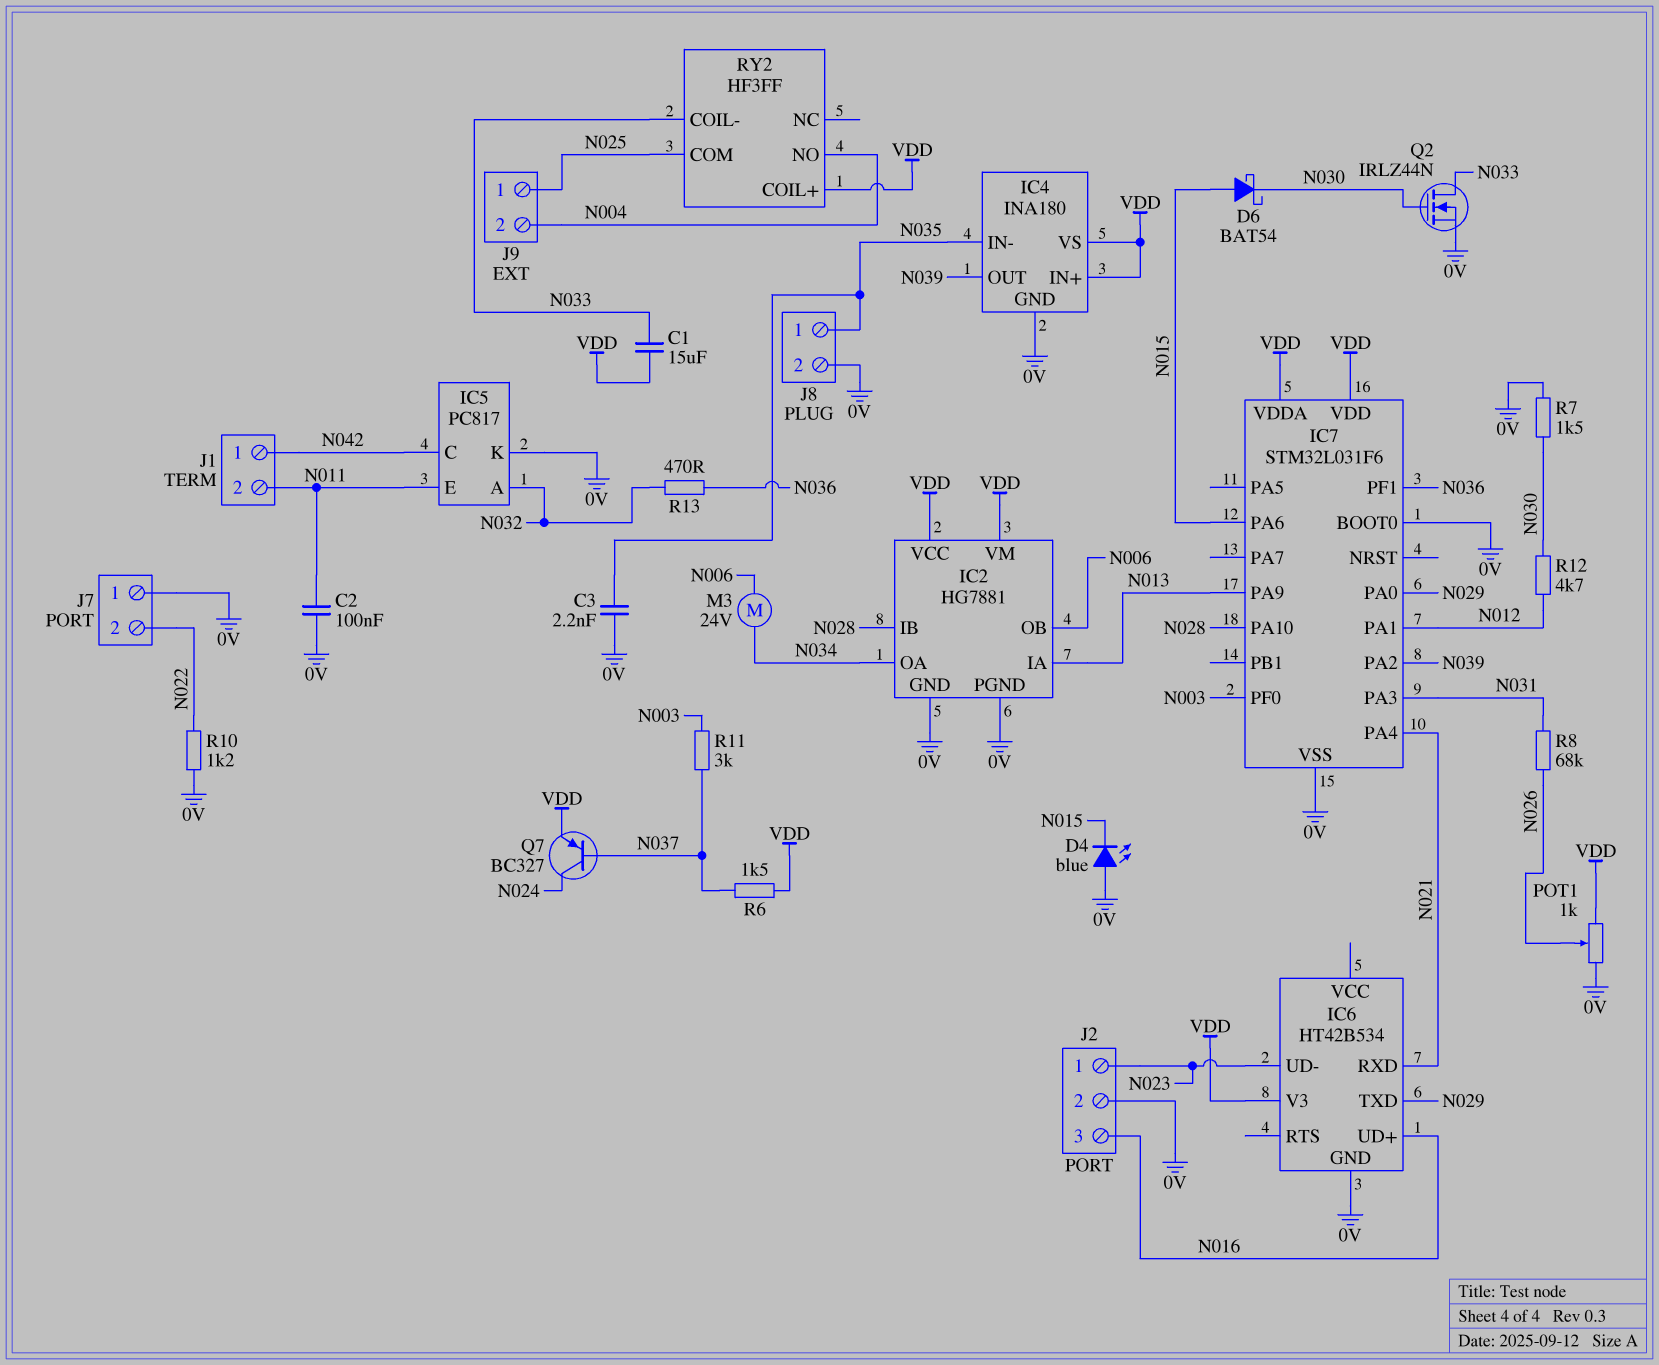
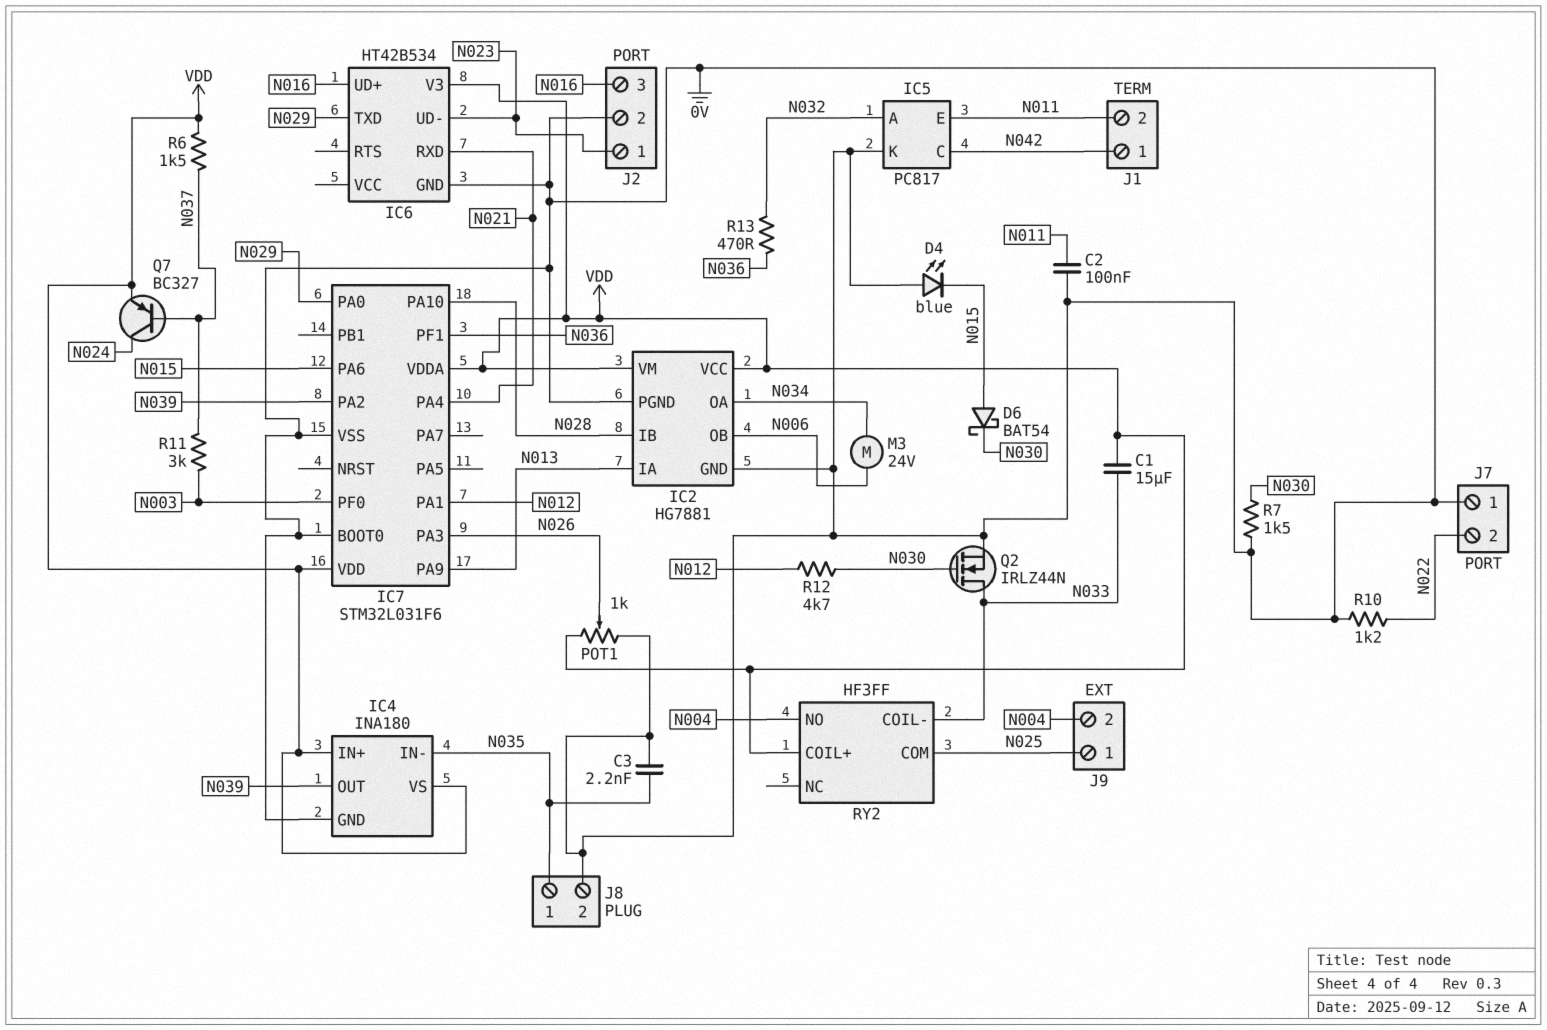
IC7 pin PA3: N031 -> N026
R8: 68k (N026, N031) -> none

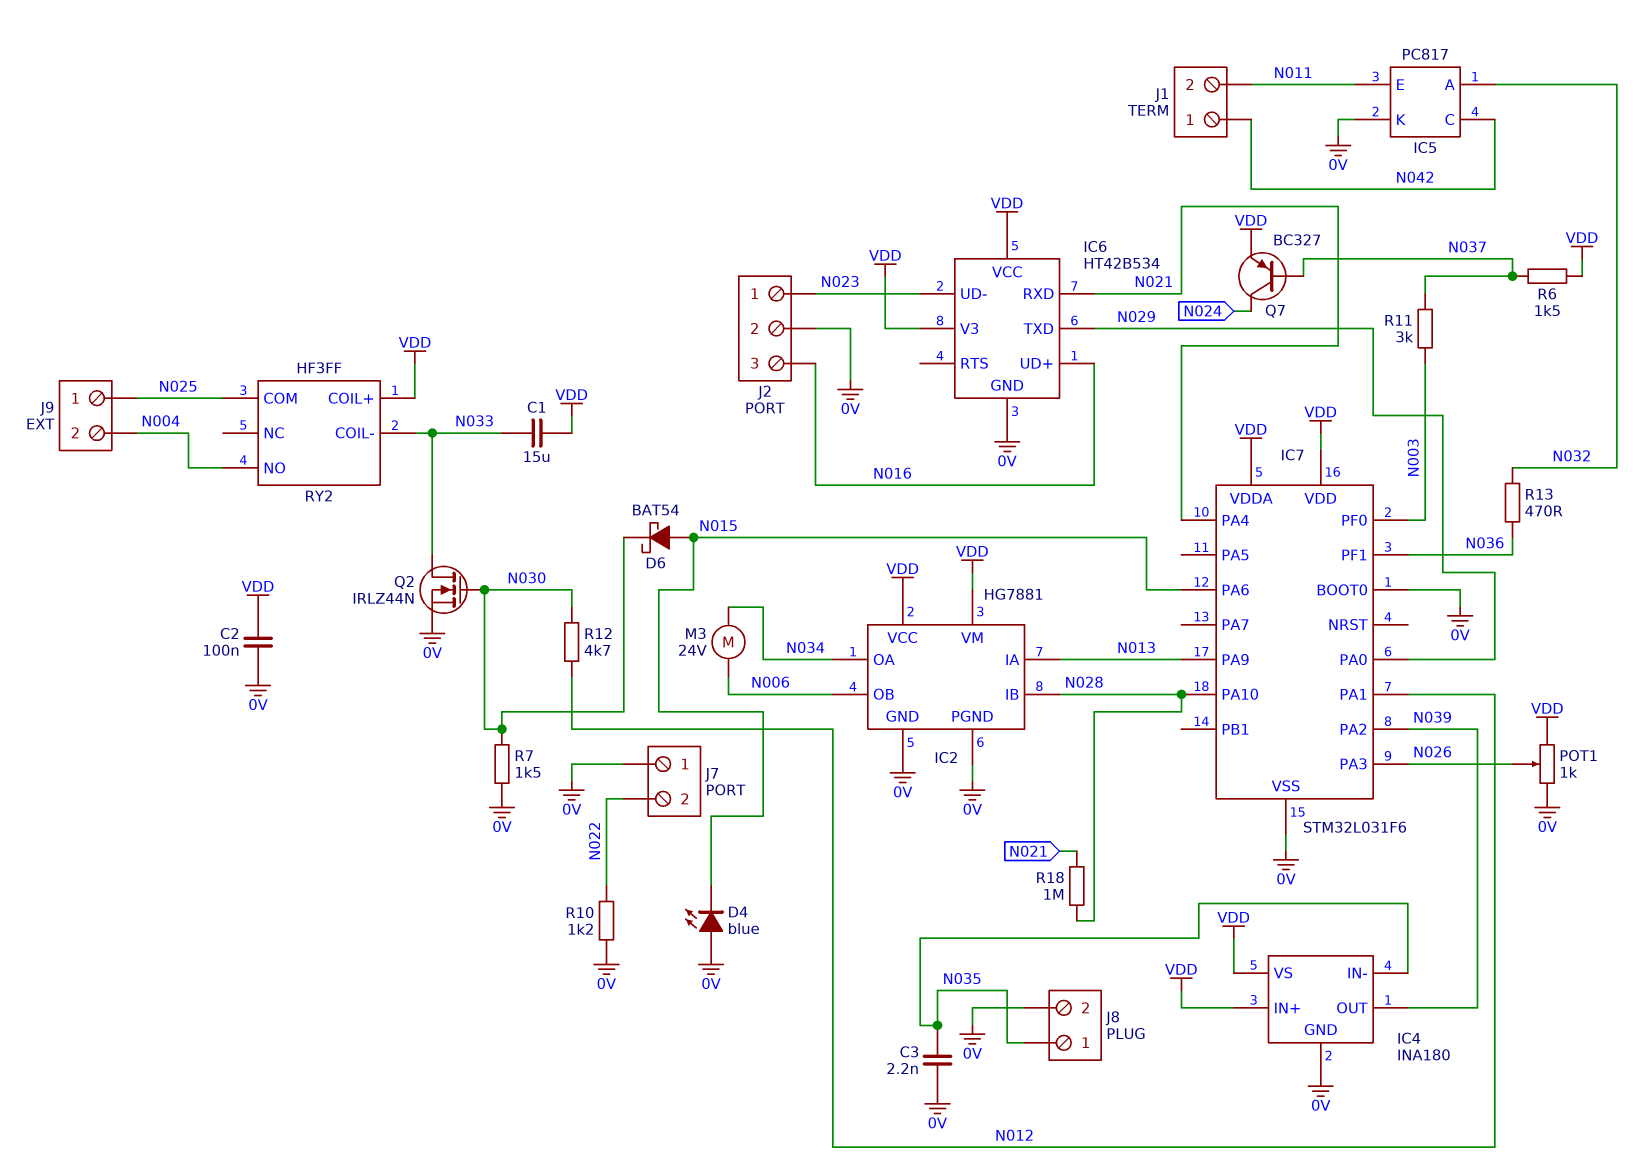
C2: 100nF (0V, N011) -> 100nF (0V, VDD)
IC6 pin VCC: none -> VDD
R18: none -> 1M (N021, N028)

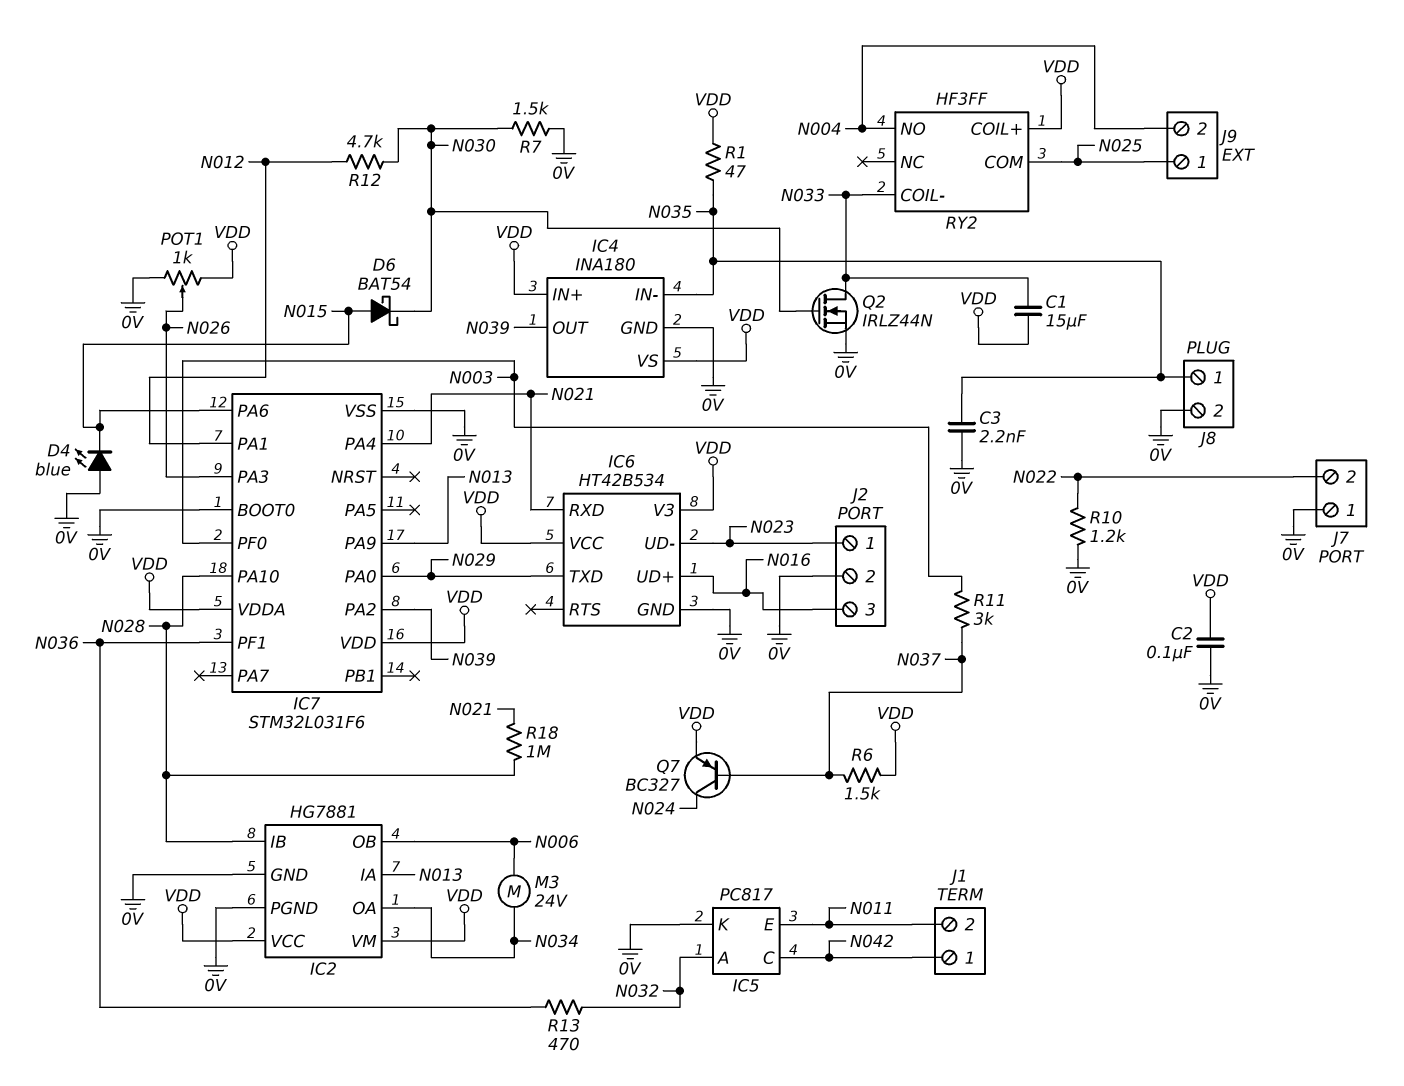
R1: none -> 47 (N035, VDD)

